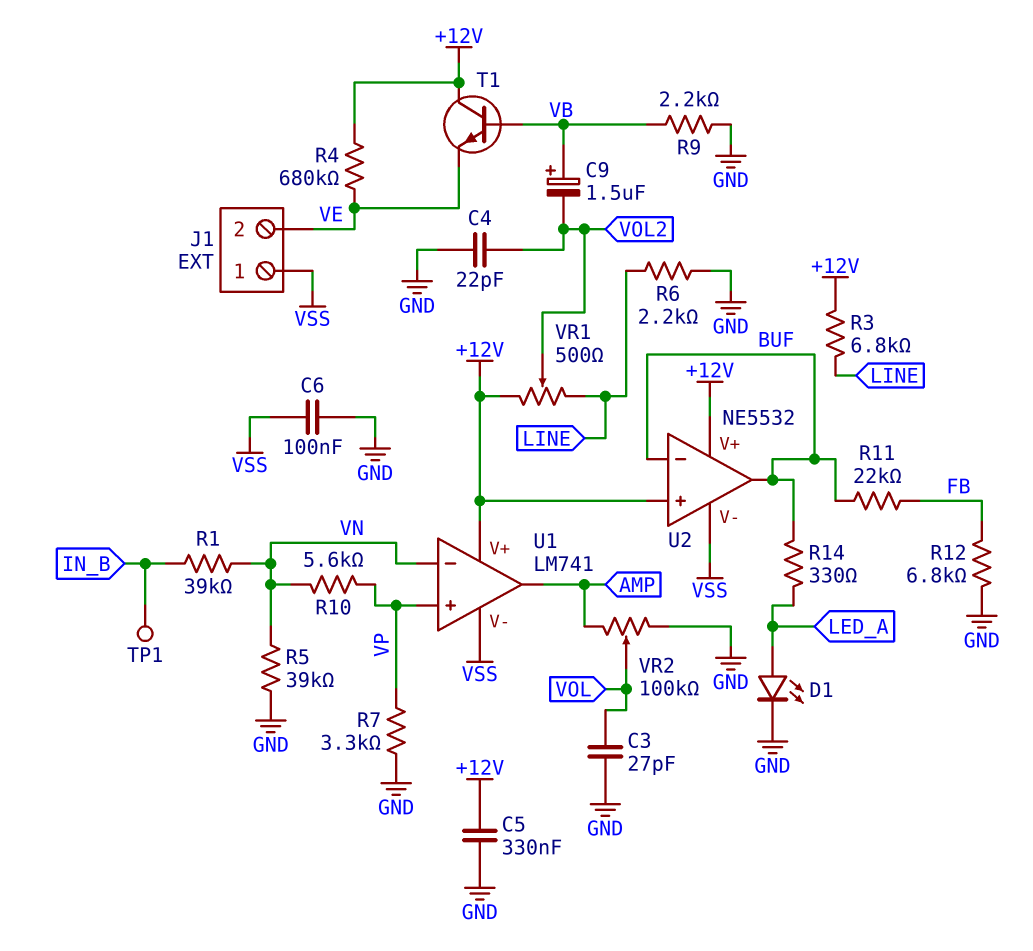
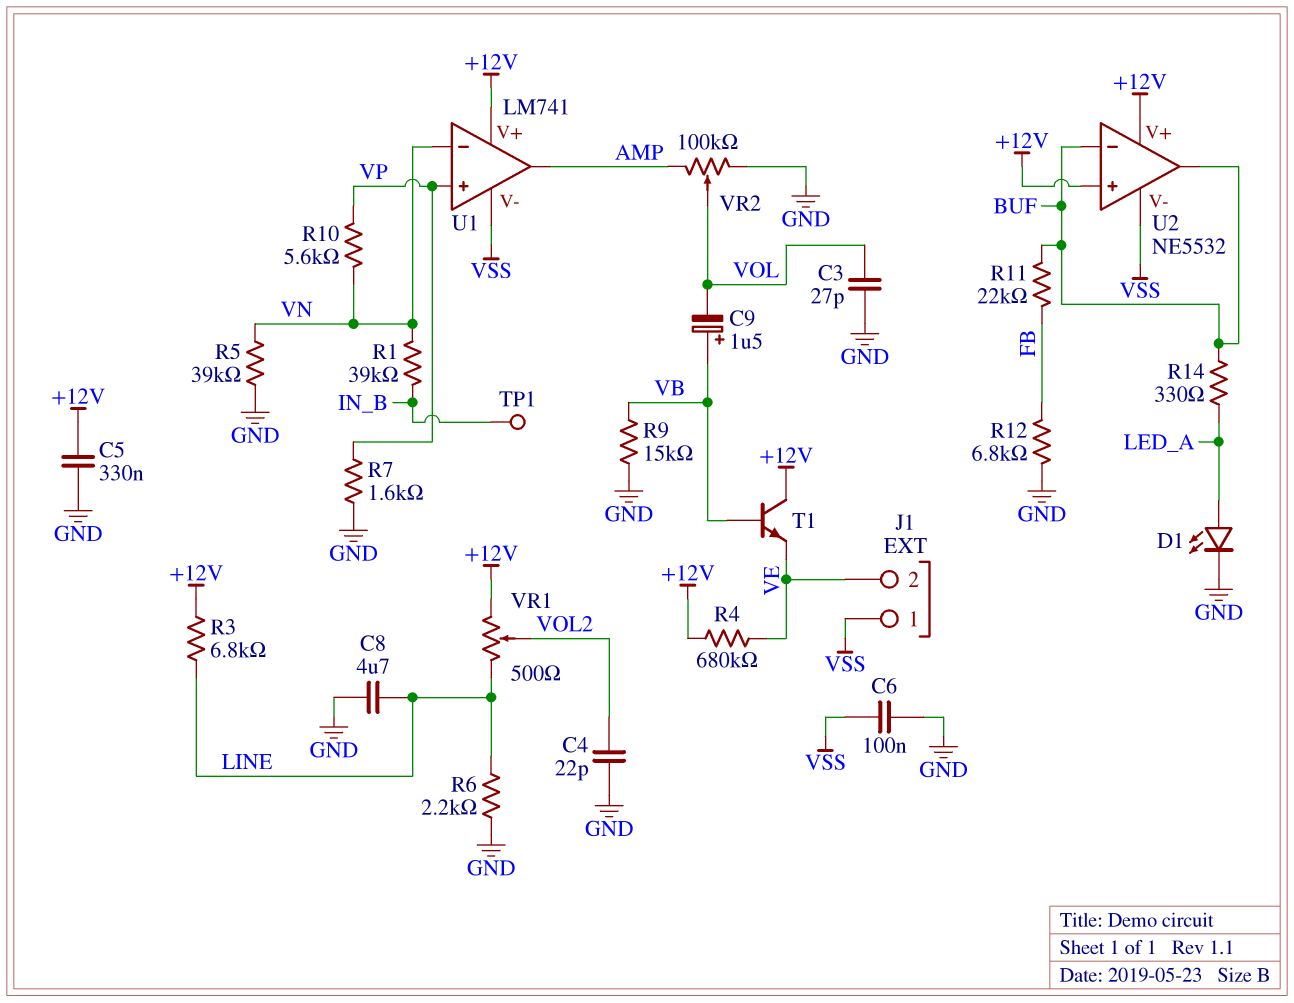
C8: none -> 4.7uF (GND, LINE)
C9: 1.5uF (plus VB, minus VOL2) -> 1.5uF (plus VB, minus VOL)
R7: 3.3k (GND, VP) -> 1.6k (GND, VP)
R9: 2.2k (GND, VB) -> 15k (GND, VB)

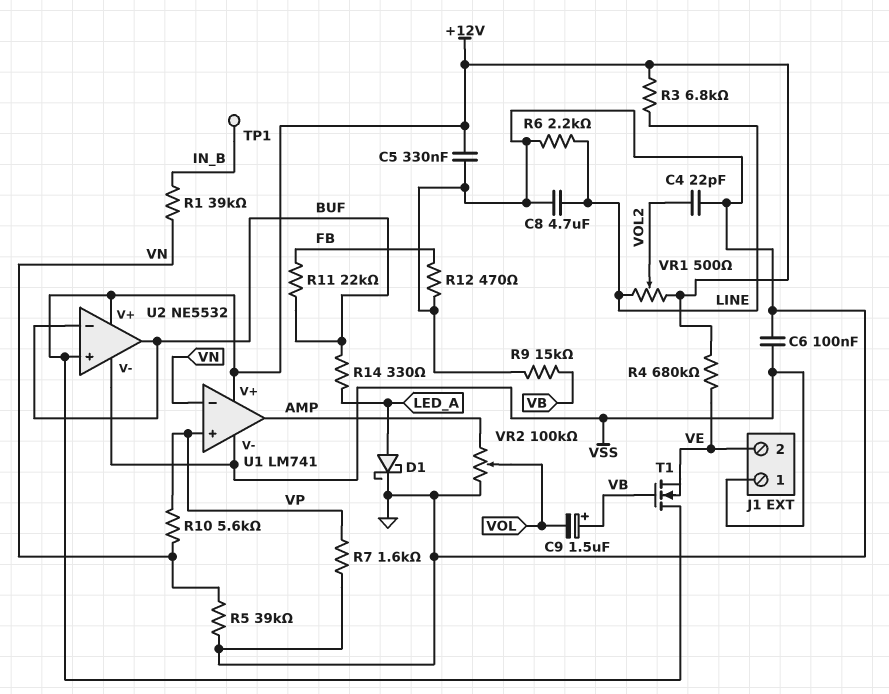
C3: 27pF (GND, VOL) -> none
D1: LED (A LED_A, K GND) -> schottky (A LED_A, K GND)
R12: 6.8k (FB, GND) -> 470 (FB, GND)
T1: NPN (B VB, C +12V, E VE) -> NMOS (G VB, D +12V, S VE)

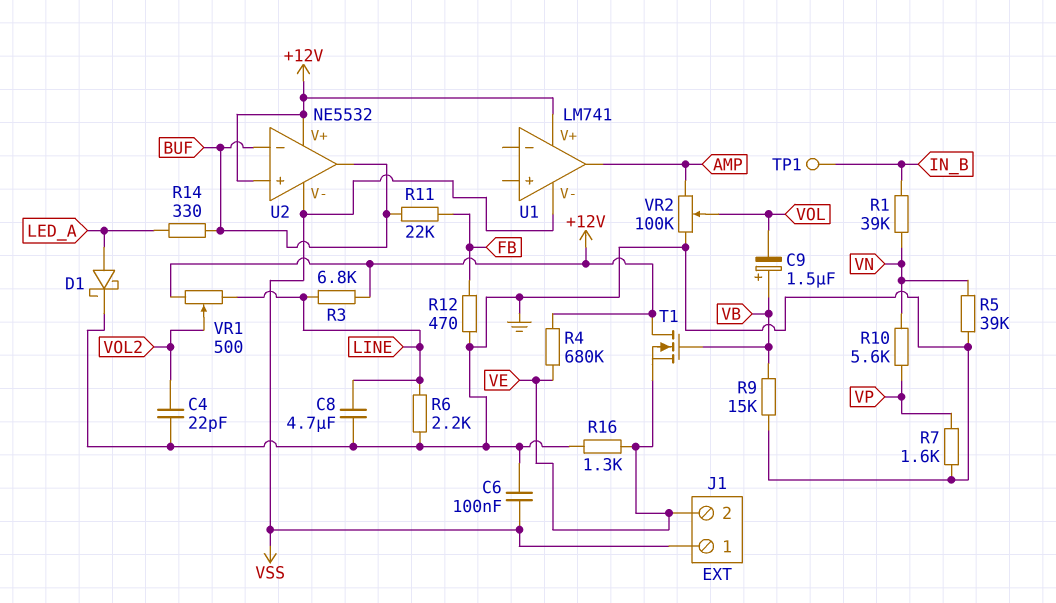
C5: 330nF (+12V, GND) -> none
R16: none -> 1.3k (GND, VE)
U1 pin in+: VP -> none
U1 pin in-: VN -> none

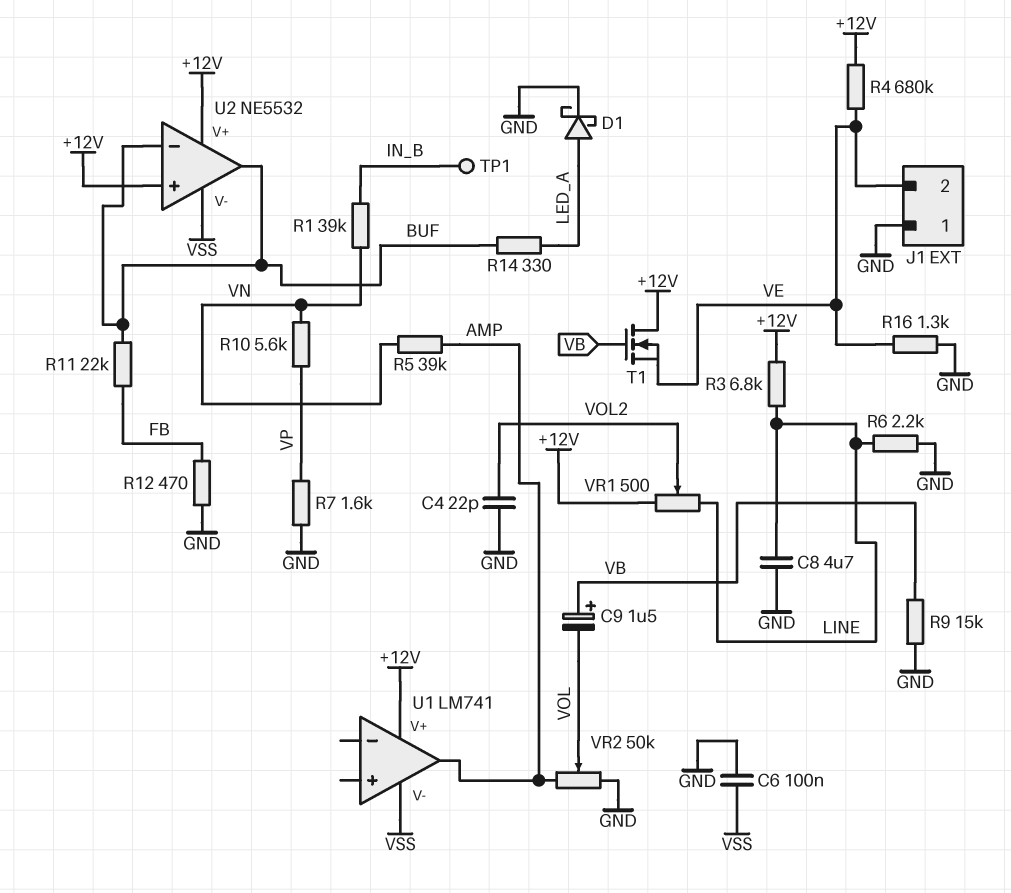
J1 pin 1: VSS -> GND
R5: 39k (GND, VN) -> 39k (AMP, VN)
VR2: 100k (AMP, GND, wiper VOL) -> 50k (AMP, GND, wiper VOL)

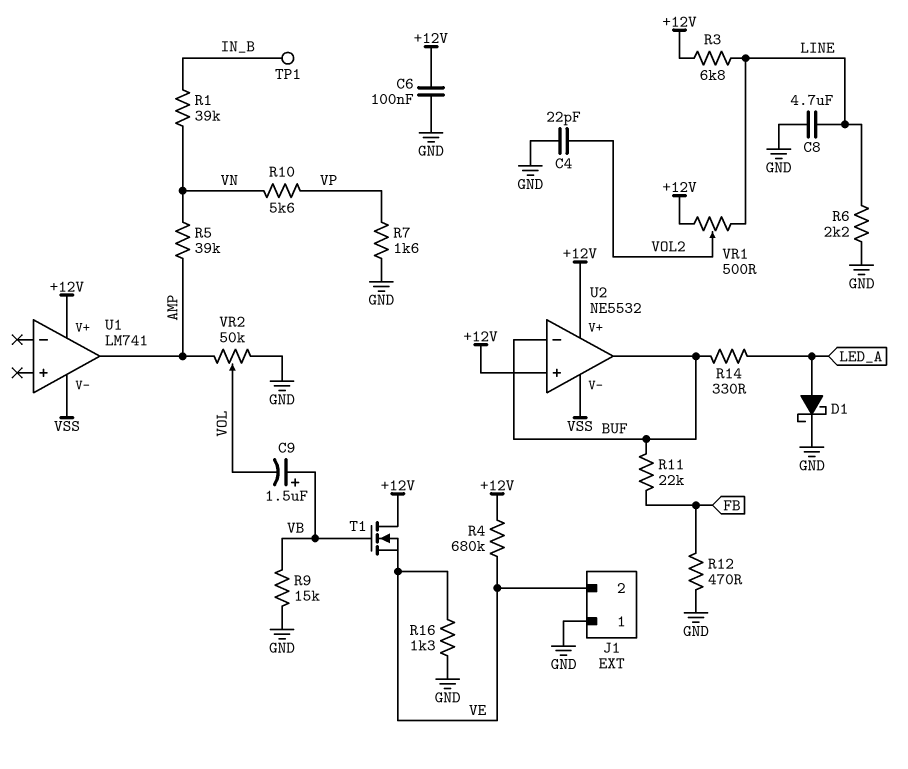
C6: 100nF (GND, VSS) -> 100nF (+12V, GND)

